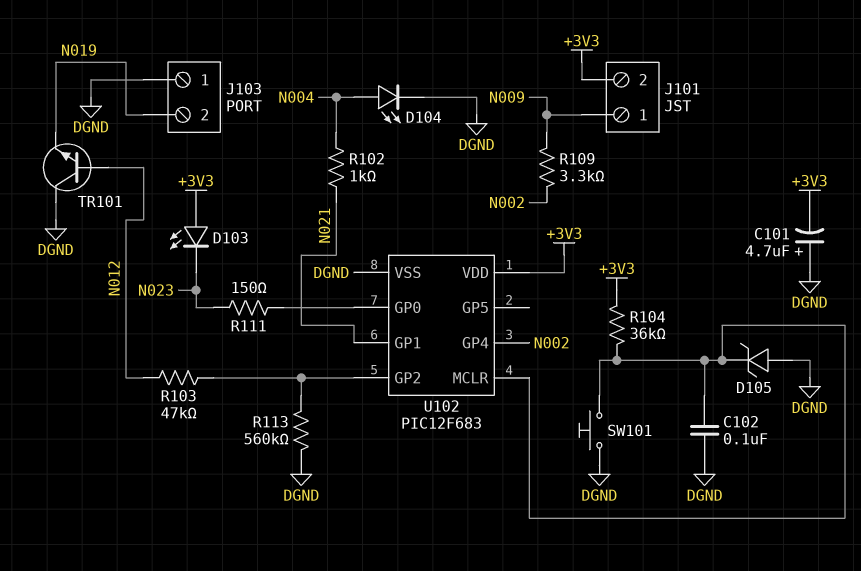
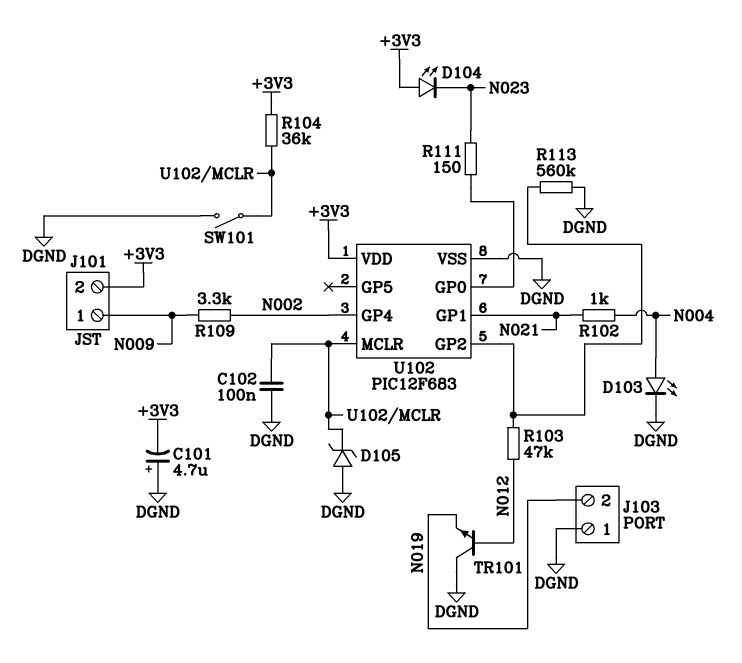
D103: LED (A +3V3, K N023) -> LED (A N004, K DGND)
D104: LED (A N004, K DGND) -> LED (A +3V3, K N023)
SW101: button (DGND, U102/MCLR) -> switch (DGND, U102/MCLR)

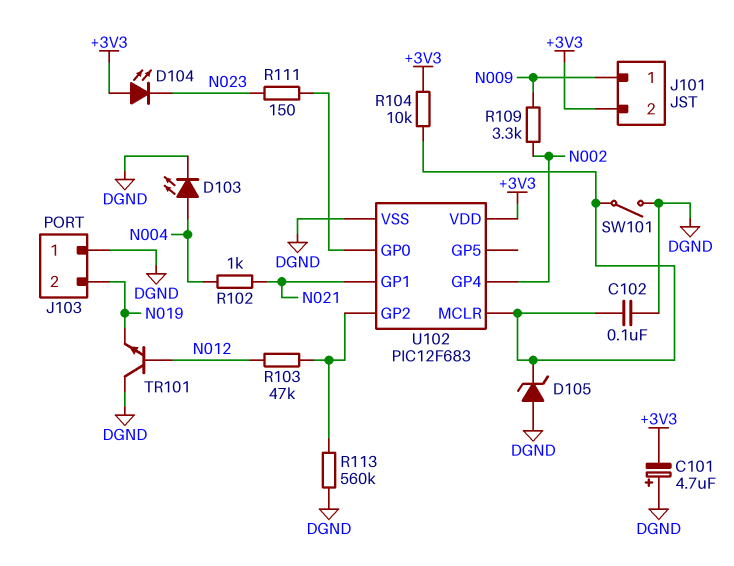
R104: 36k (+3V3, U102/MCLR) -> 10k (+3V3, U102/MCLR)

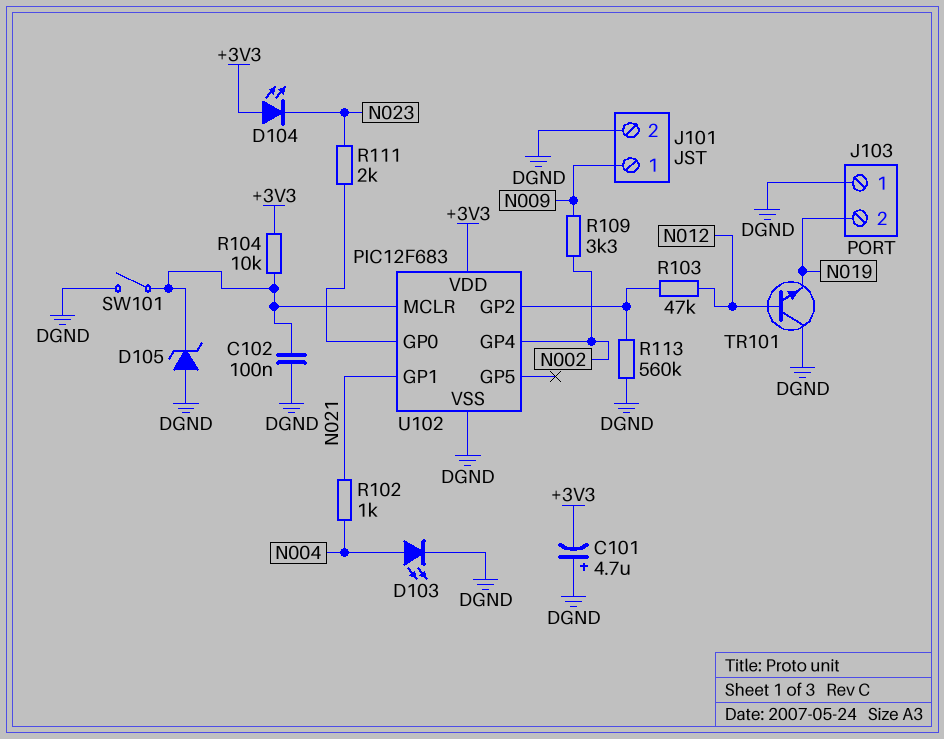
J101 pin 2: +3V3 -> DGND
R111: 150 (N023, U102/GP0) -> 2k (N023, U102/GP0)

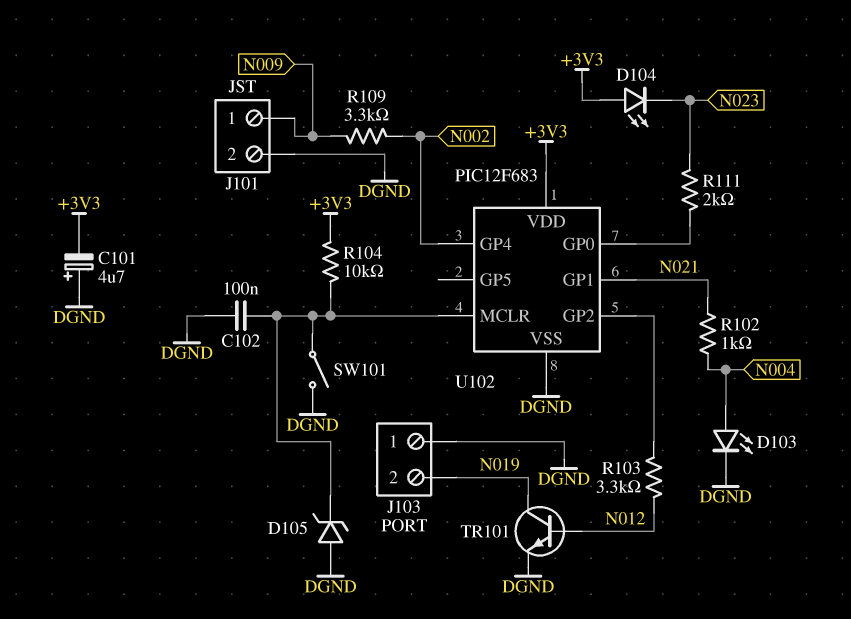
R103: 47k (N012, U102/GP2) -> 3.3k (N012, U102/GP2)
R113: 560k (DGND, U102/GP2) -> none
TR101: NPN (B N012, C DGND, E N019) -> NPN (B N012, C N019, E DGND)

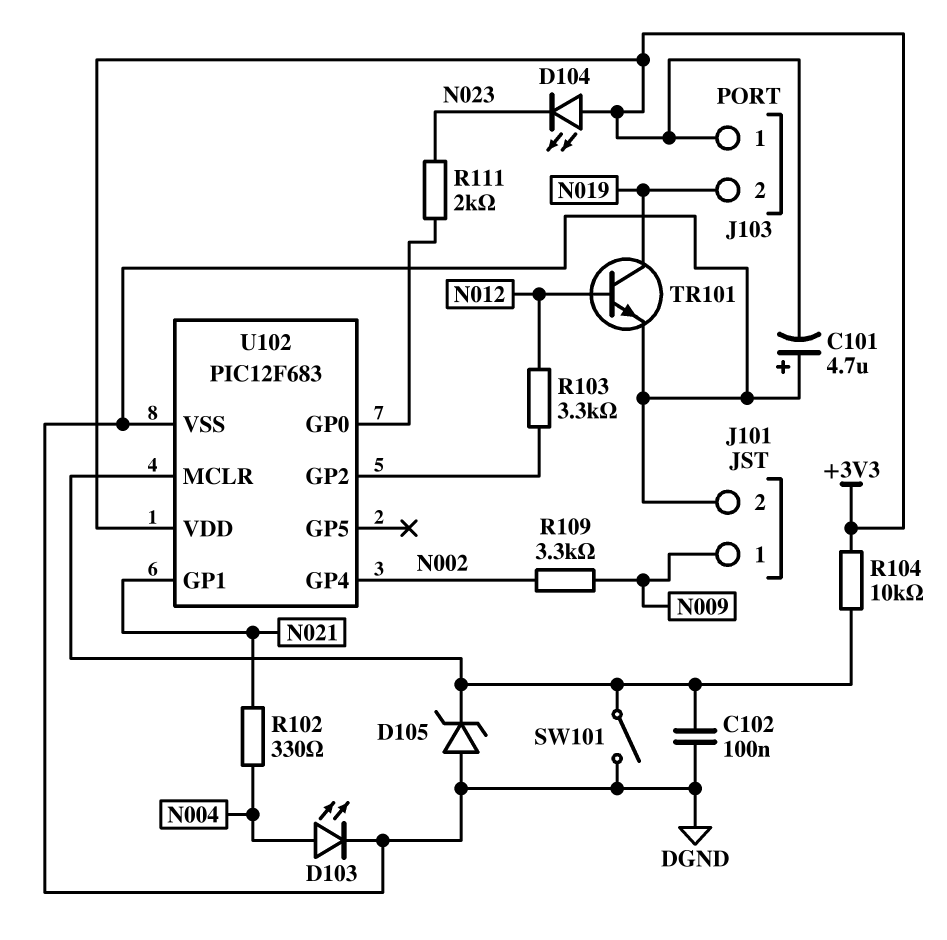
J103 pin 1: DGND -> +3V3
R102: 1k (N004, N021) -> 330 (N004, N021)

